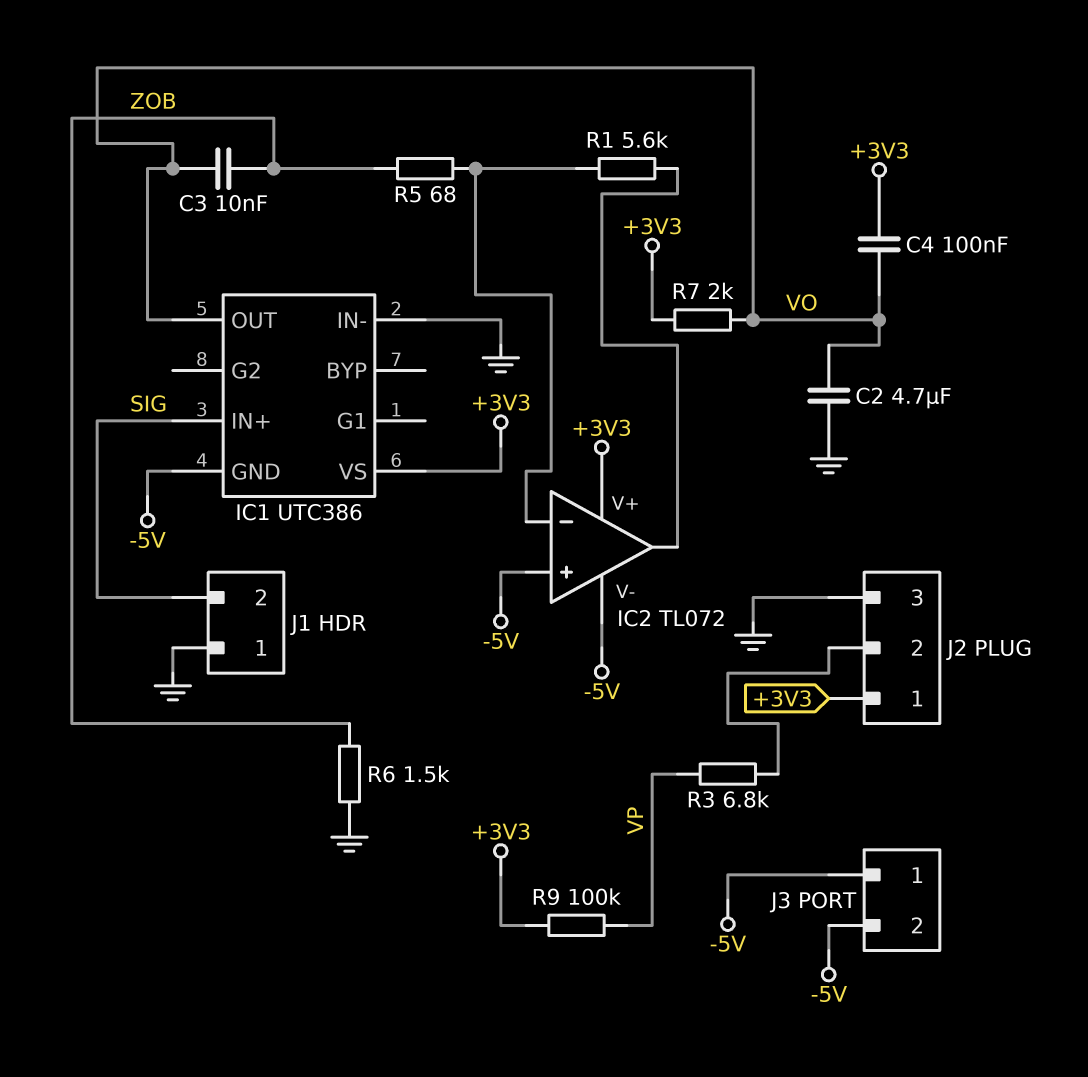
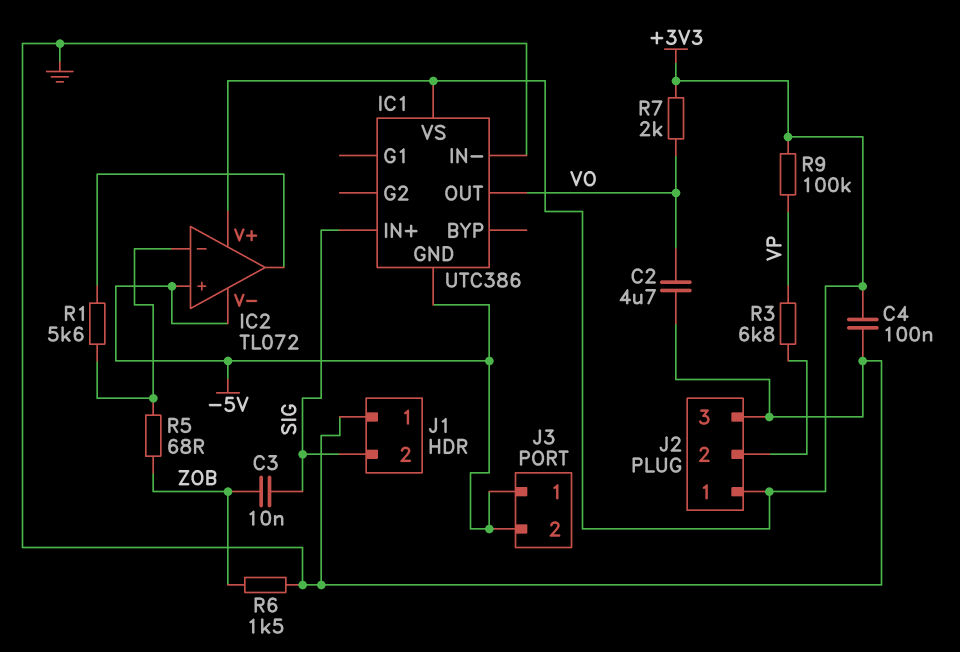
C3: 10nF (VO, ZOB) -> 10nF (SIG, ZOB)
C4: 100nF (+3V3, VO) -> 100nF (+3V3, GND)

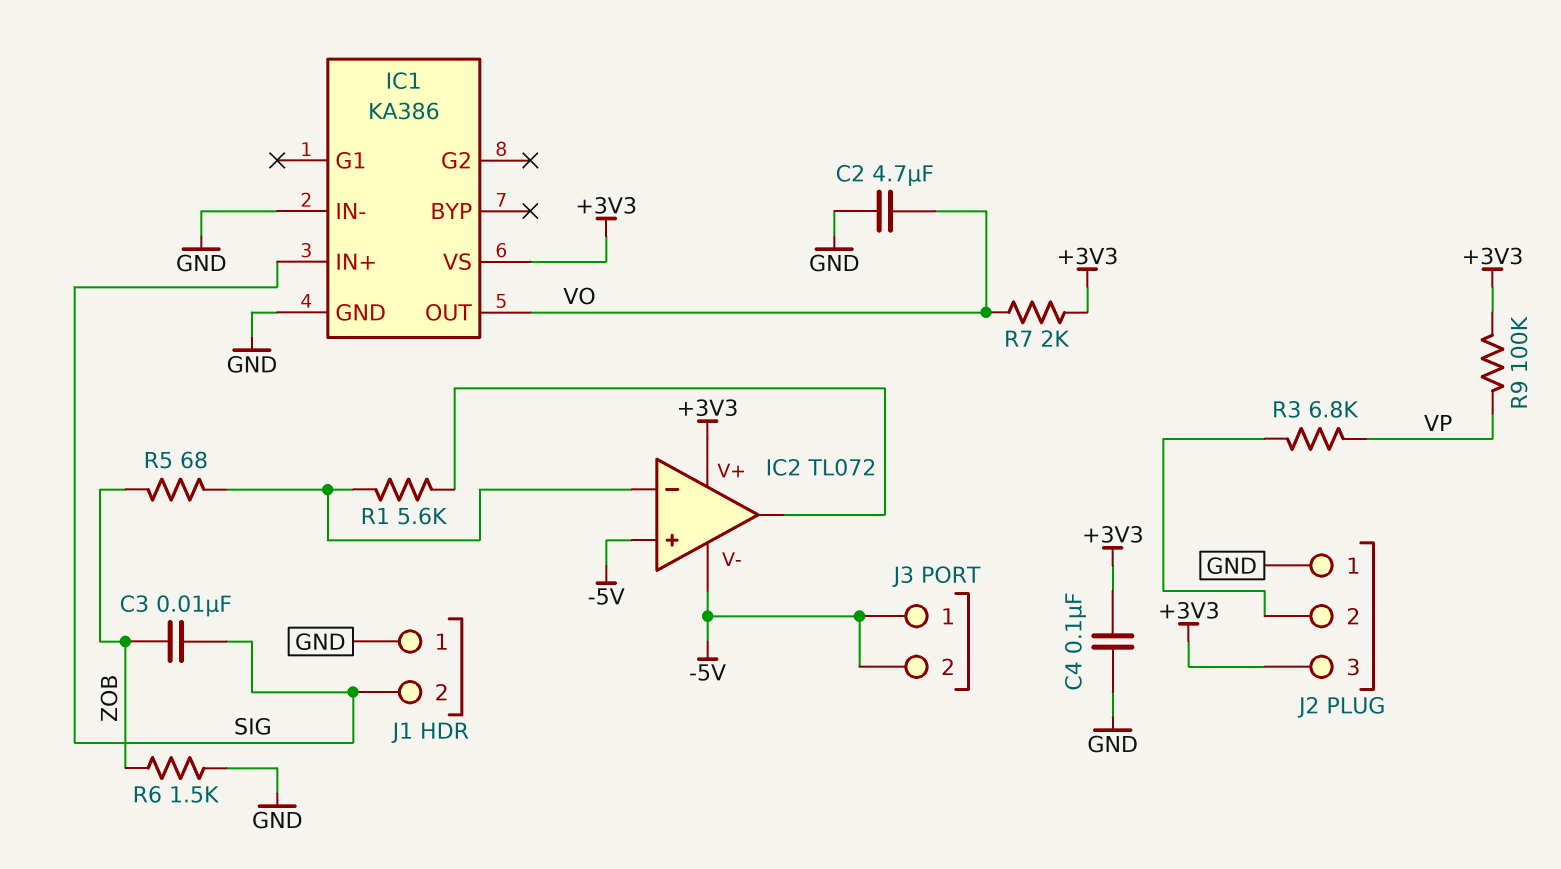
IC1: UTC386 -> KA386
IC1 pin GND: -5V -> GND
J2 pin 1: +3V3 -> GND
J2 pin 3: GND -> +3V3

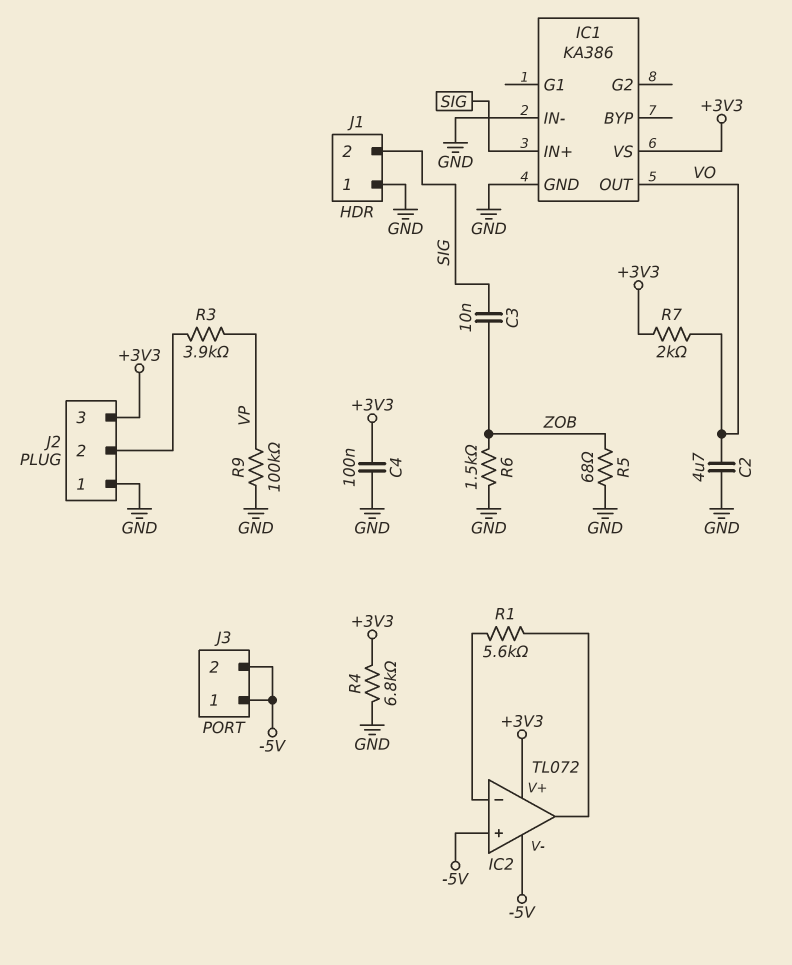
R3: 6.8k (J2/2, VP) -> 3.9k (J2/2, VP)
R4: none -> 6.8k (+3V3, GND)
R5: 68 (IC2/in-, ZOB) -> 68 (GND, ZOB)
R9: 100k (+3V3, VP) -> 100k (GND, VP)

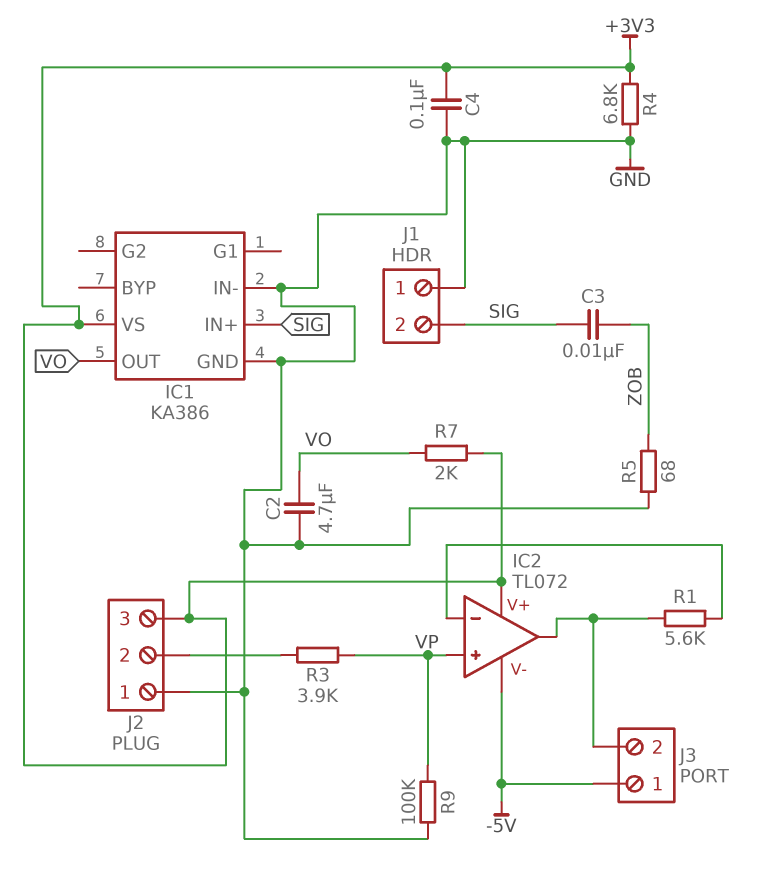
IC2 pin in+: -5V -> VP
J3 pin 2: -5V -> IC2/out
R6: 1.5k (GND, ZOB) -> none

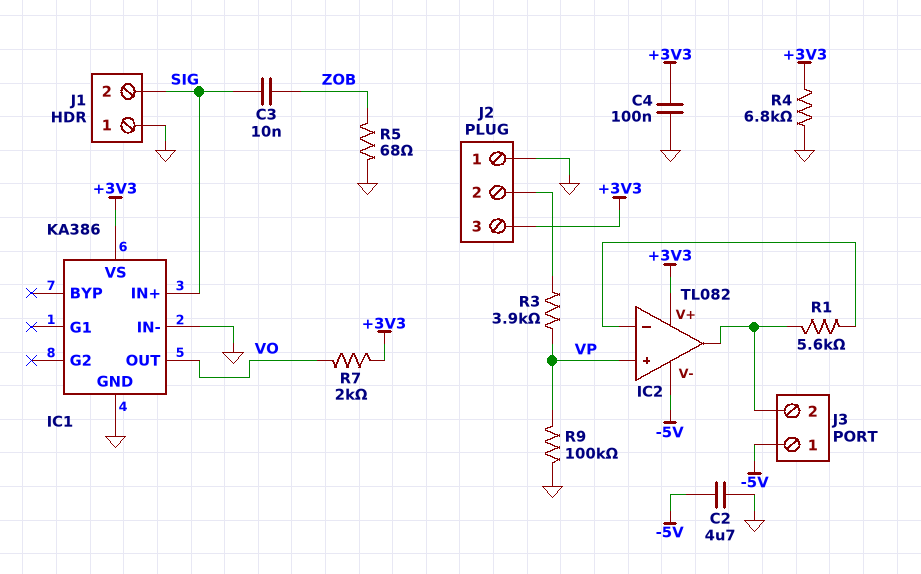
C2: 4.7uF (GND, VO) -> 4.7uF (-5V, GND)
IC2: TL072 -> TL082

